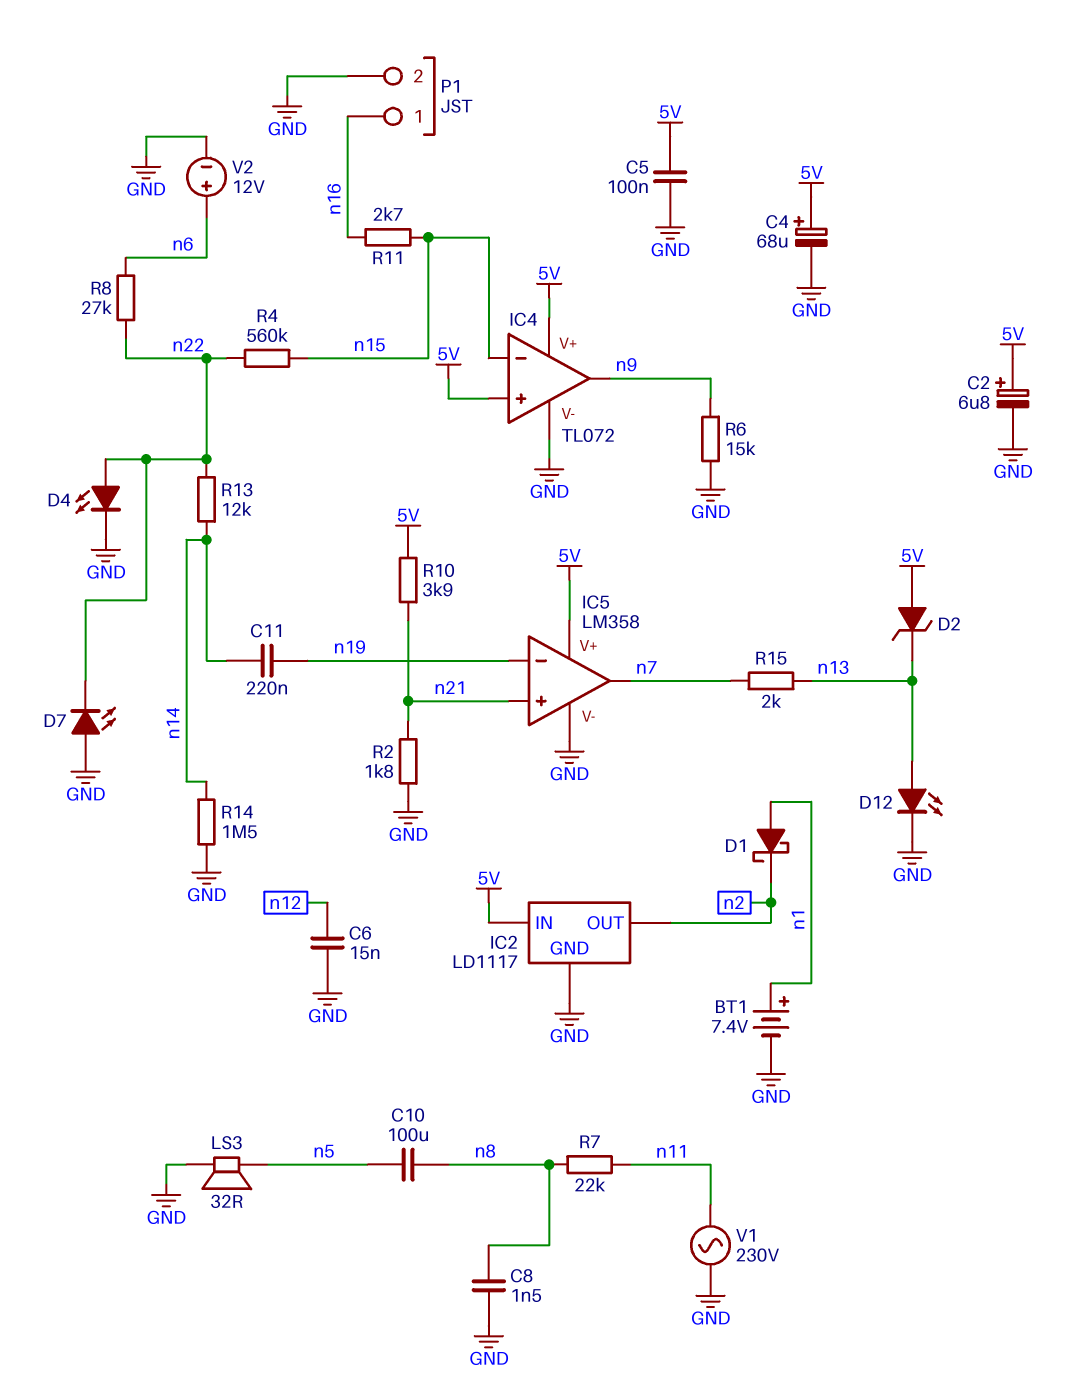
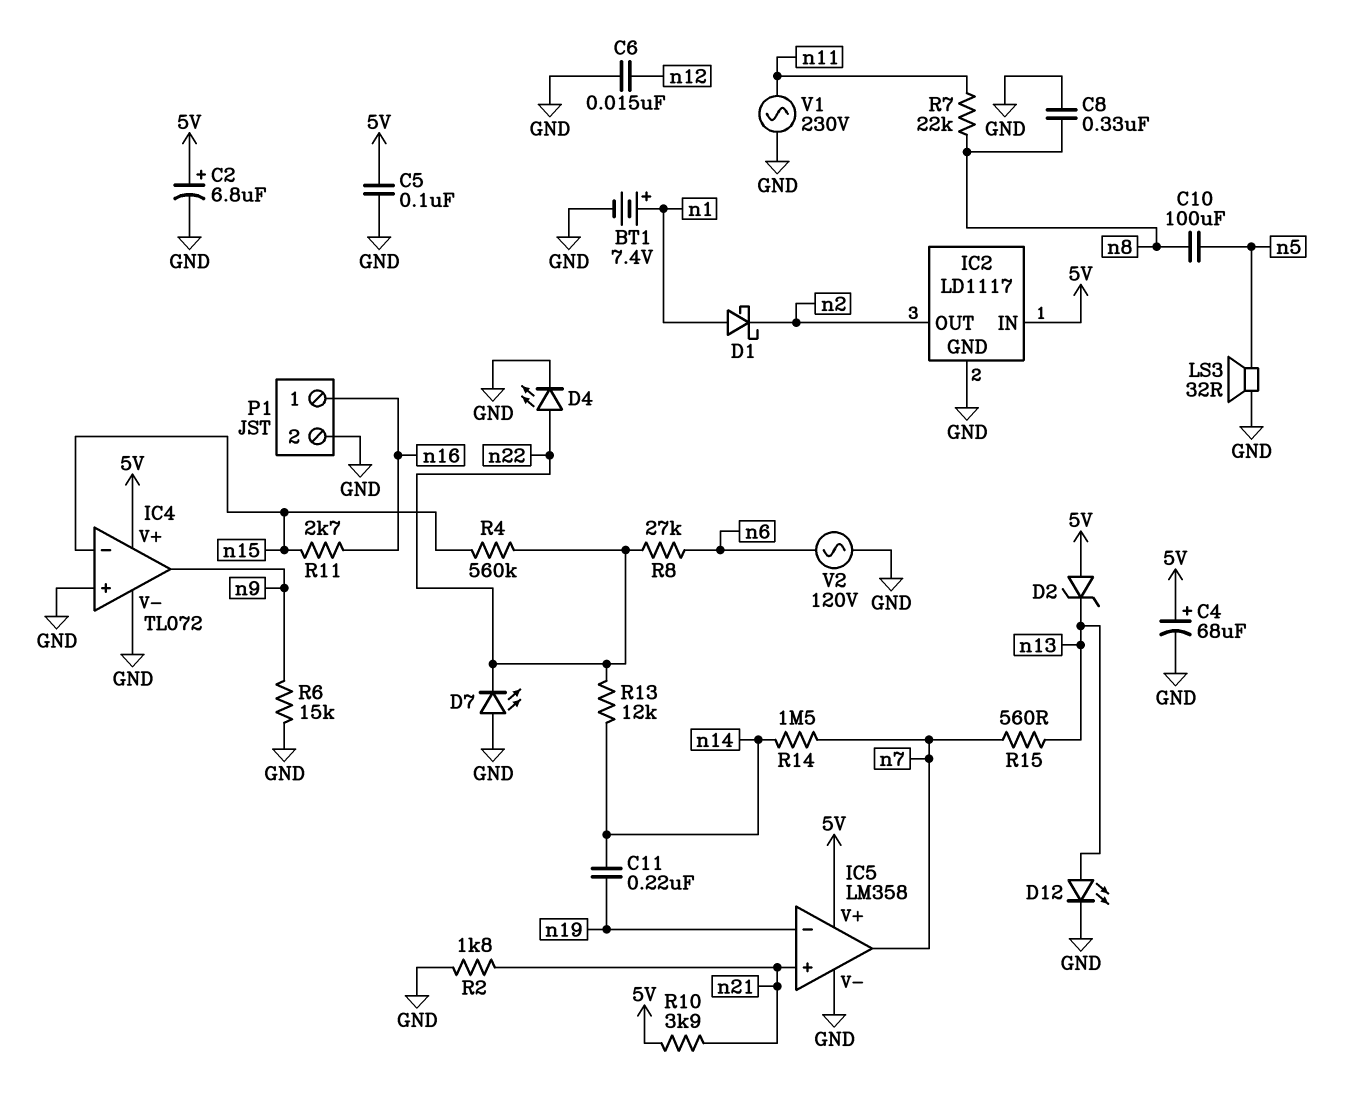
C8: 1.5nF (GND, n8) -> 330nF (GND, n8)
IC4 pin in+: 5V -> GND
R14: 1.5M (GND, n14) -> 1.5M (n7, n14)
R15: 2k (n7, n13) -> 560 (n7, n13)
V2: 12V (plus n6, minus GND) -> AC 120V (GND, n6)

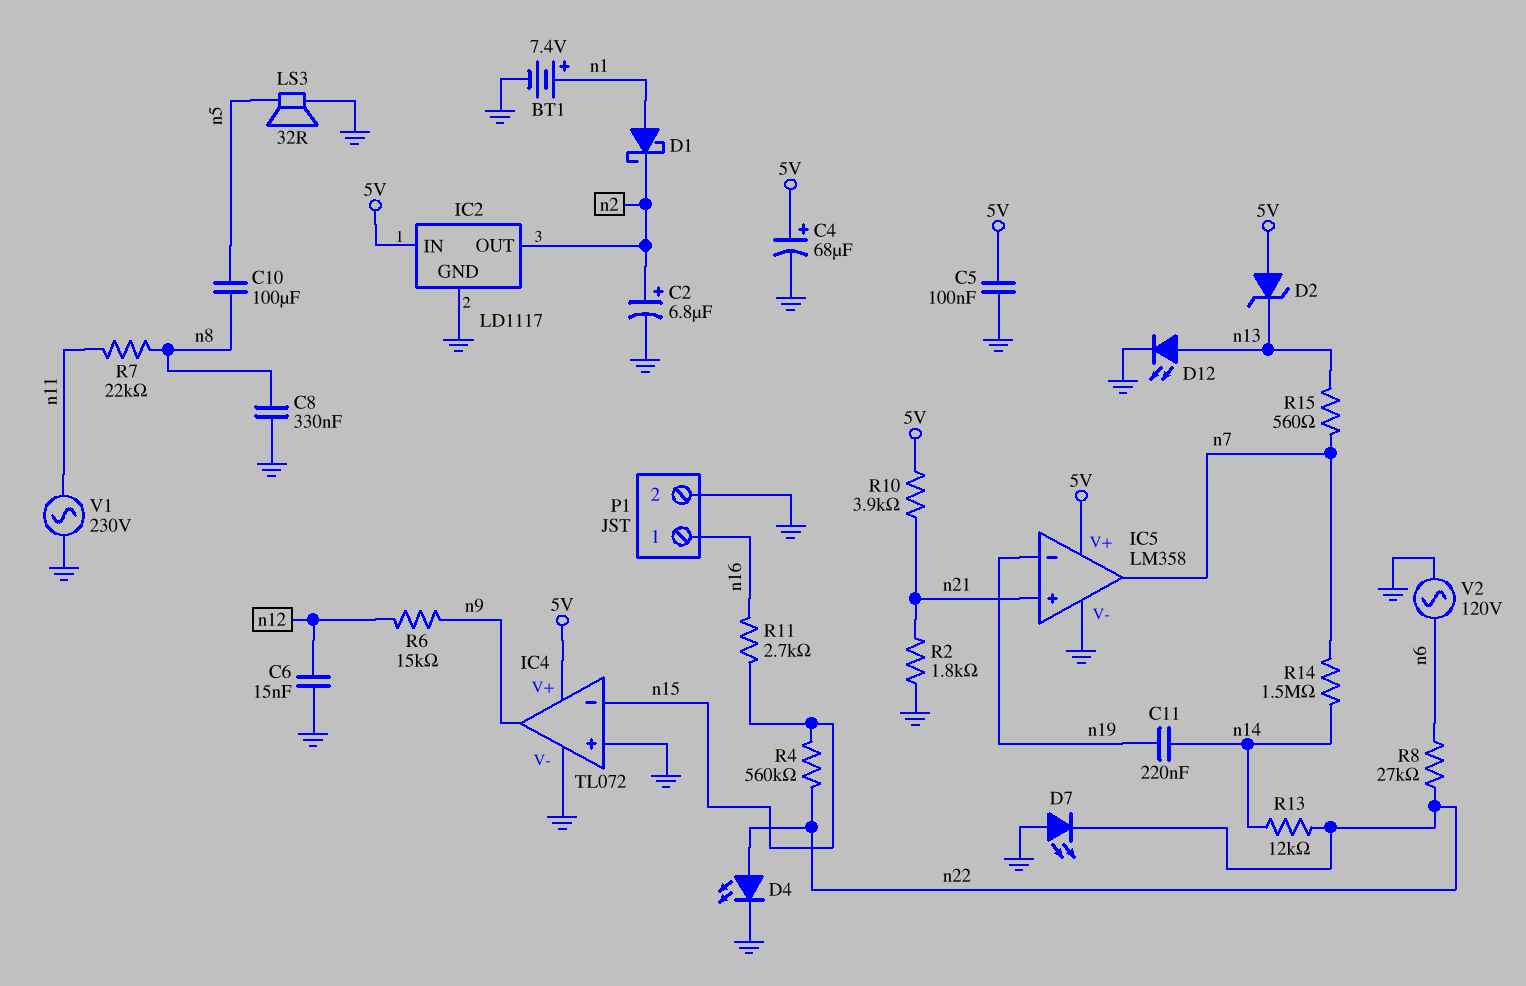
C2: 6.8uF (plus 5V, minus GND) -> 6.8uF (plus n2, minus GND)
R6: 15k (GND, n9) -> 15k (n9, n12)

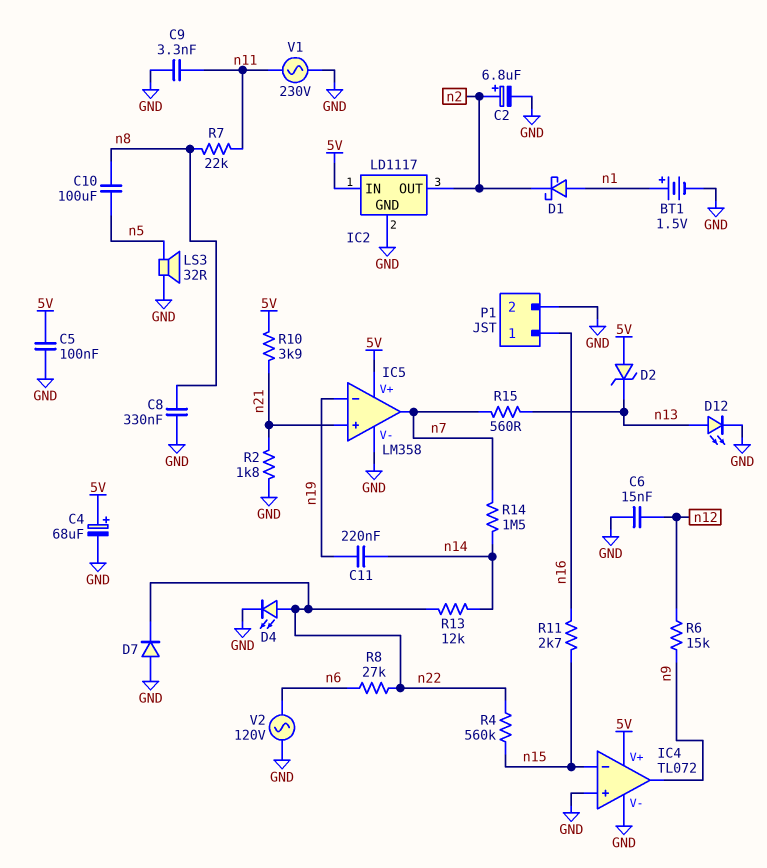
BT1: 7.4V (plus n1, minus GND) -> 1.5V (plus n1, minus GND)
C9: none -> 3.3nF (GND, n11)
D7: LED (A GND, K n22) -> diode (A GND, K n22)

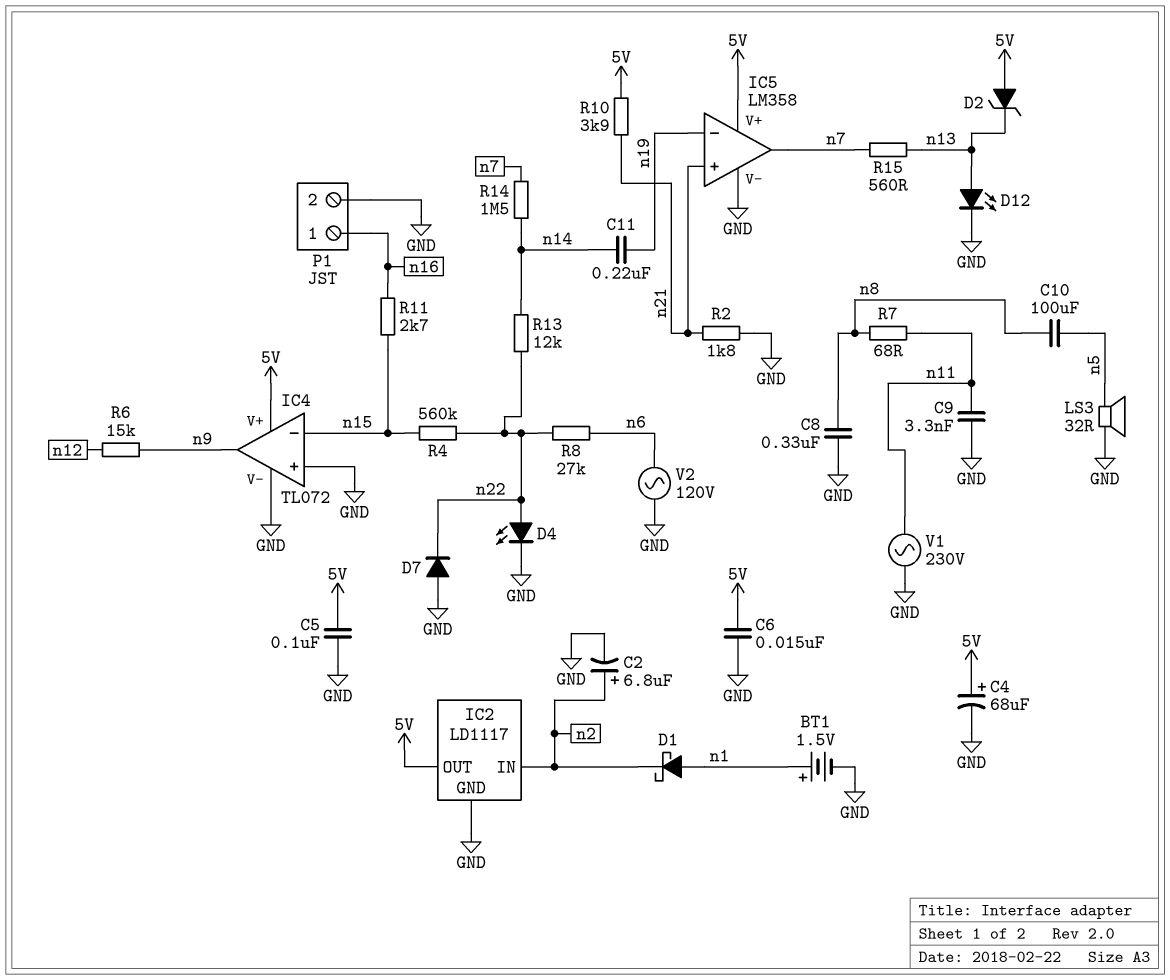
C6: 15nF (GND, n12) -> 15nF (5V, GND)
IC2 pin IN: 5V -> n2
IC2 pin OUT: n2 -> 5V
R7: 22k (n8, n11) -> 68 (n8, n11)

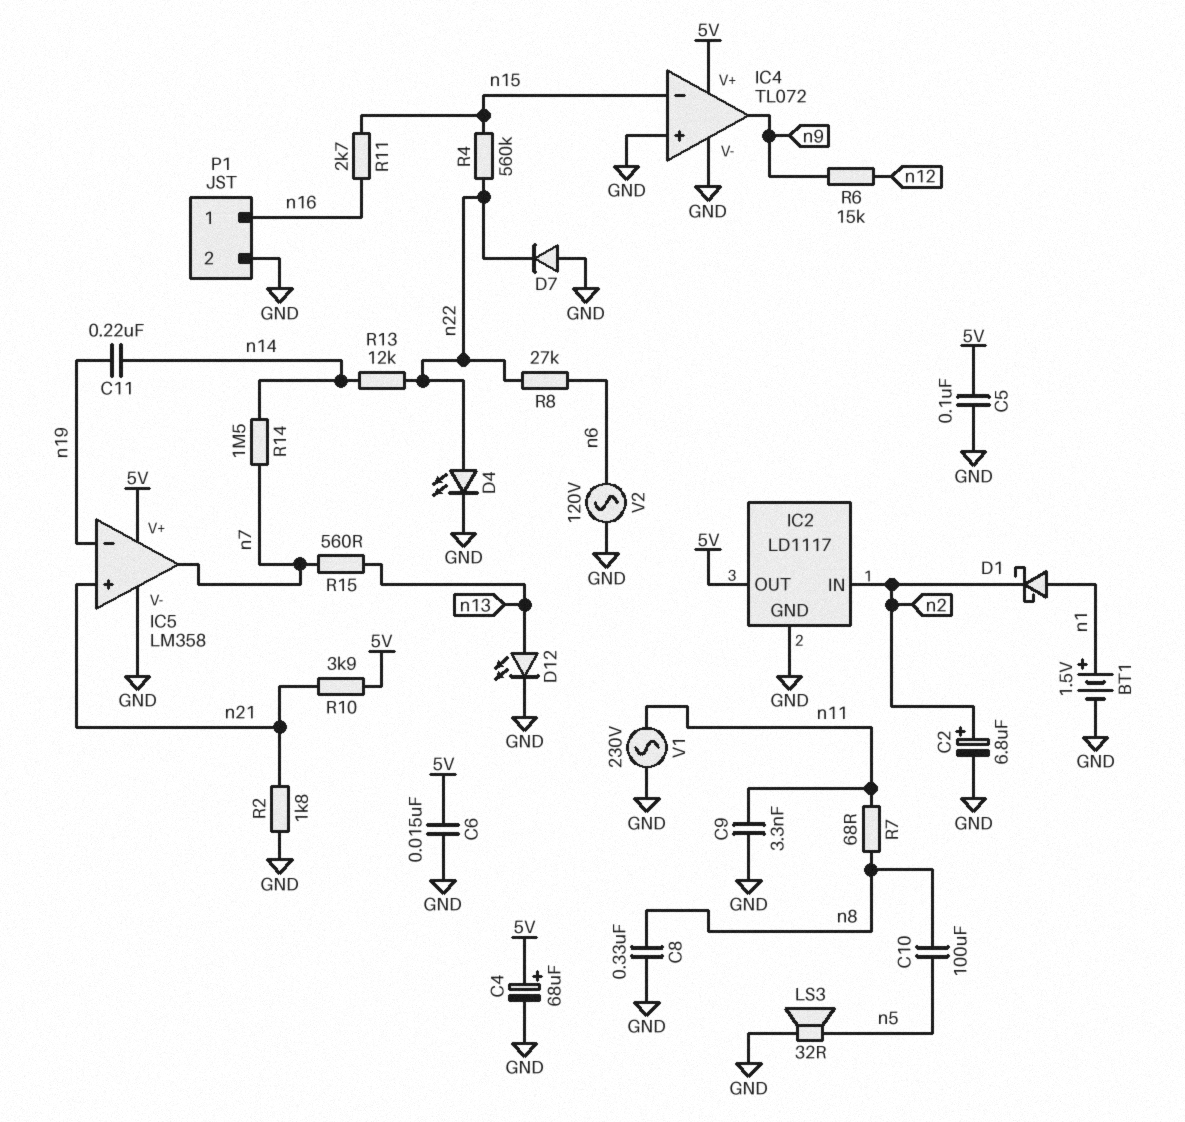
D2: zener (A 5V, K n13) -> none

